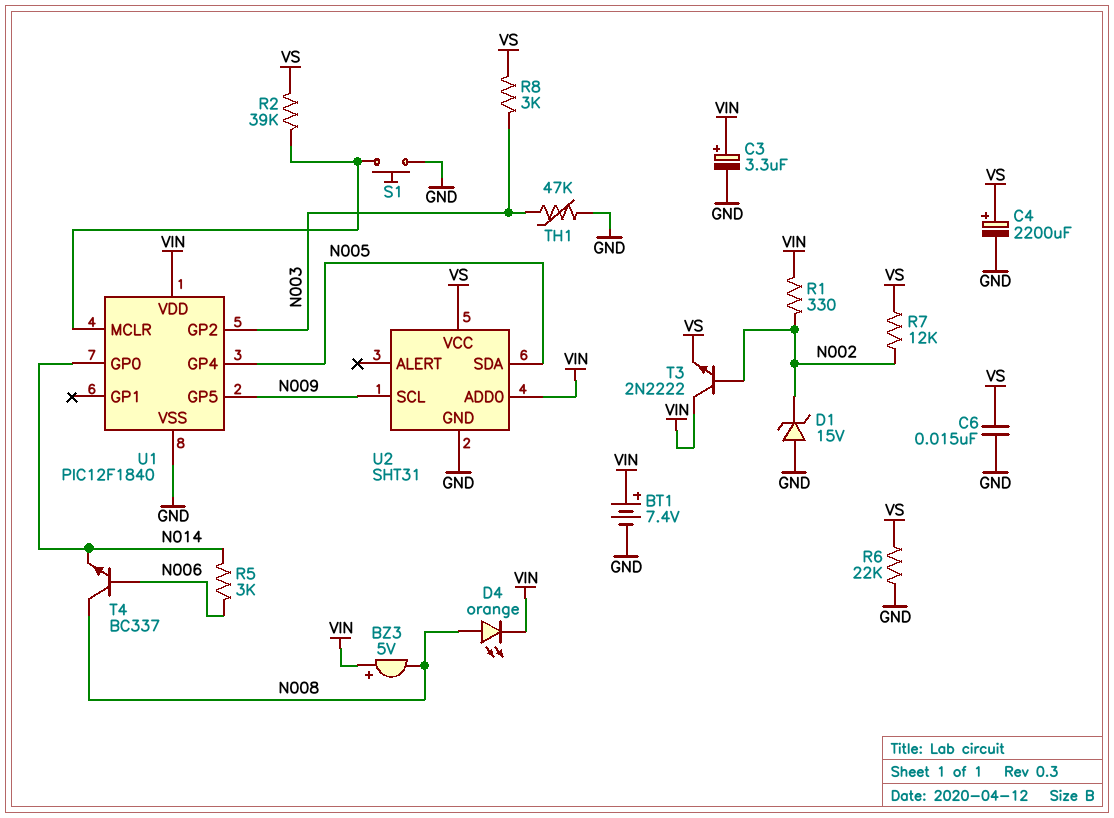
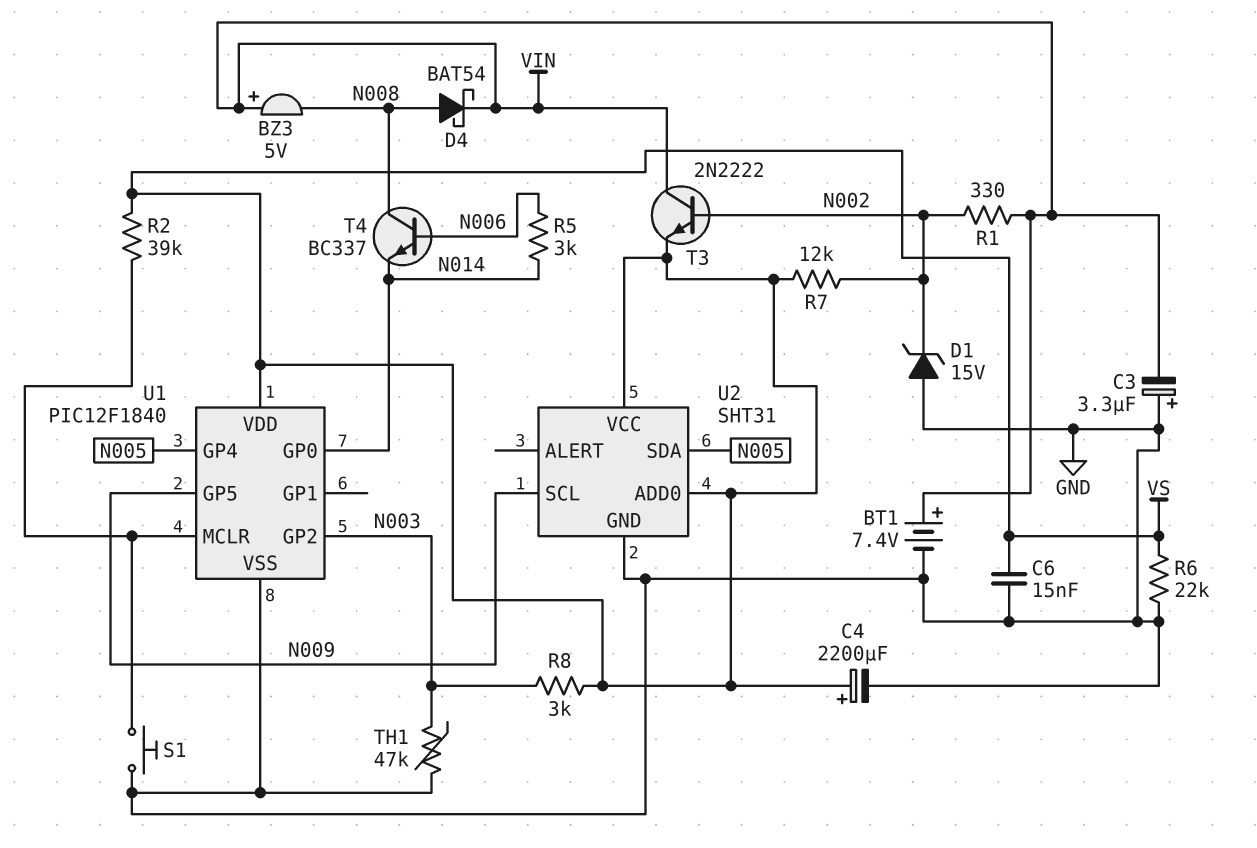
C3: 3.3uF (plus VIN, minus GND) -> 3.3uF (plus GND, minus VIN)
D4: LED orange (A N008, K VIN) -> schottky BAT54 (A N008, K VIN)
U1 pin VDD: VIN -> VS
U2 pin ADD0: VIN -> VS

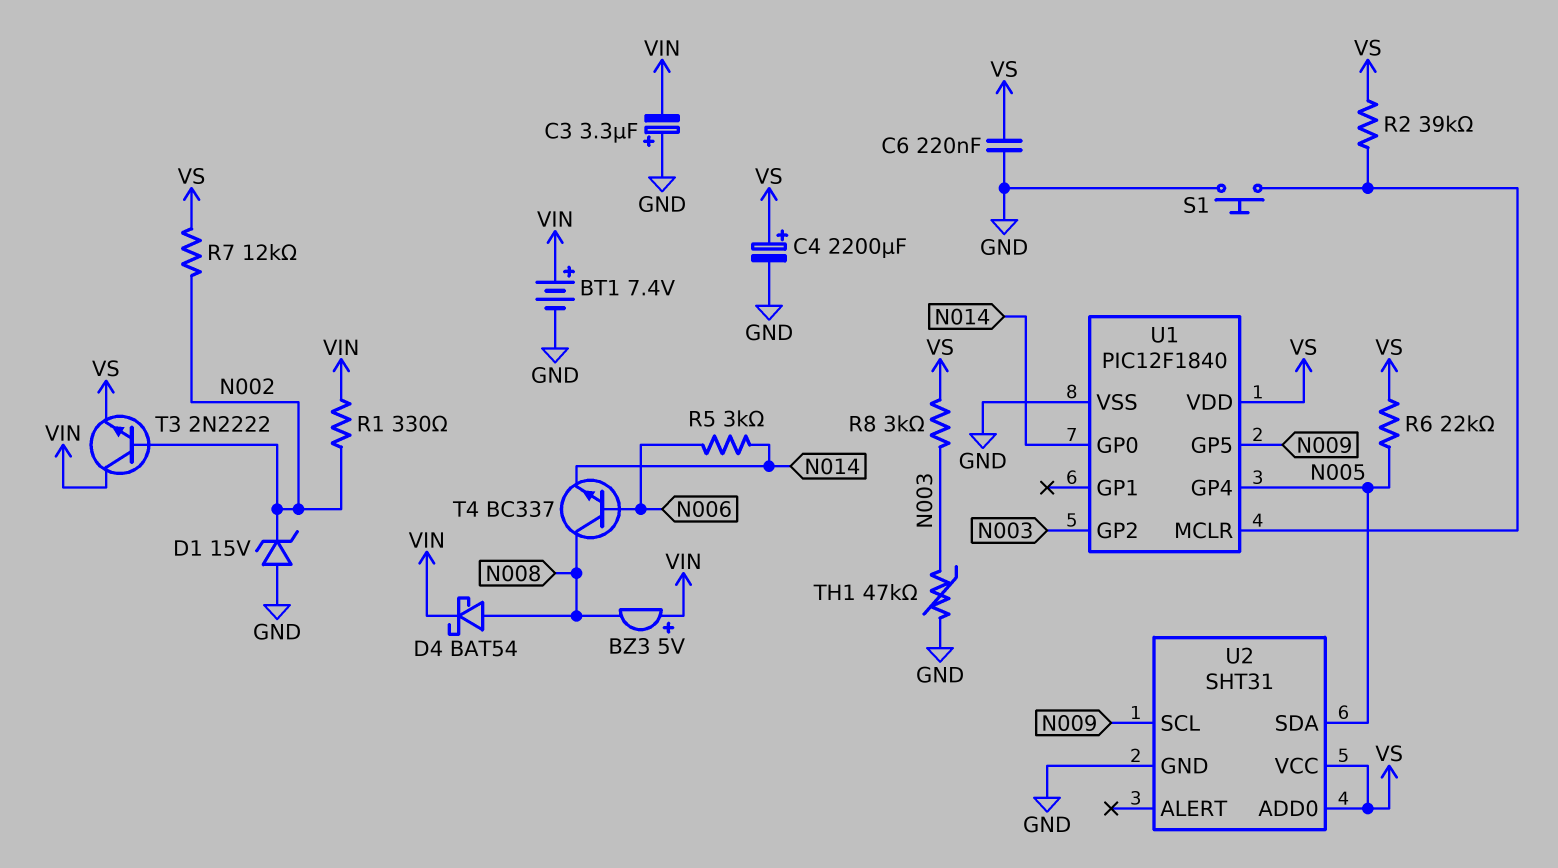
C6: 15nF (GND, VS) -> 220nF (GND, VS)
R6: 22k (GND, VS) -> 22k (N005, VS)

